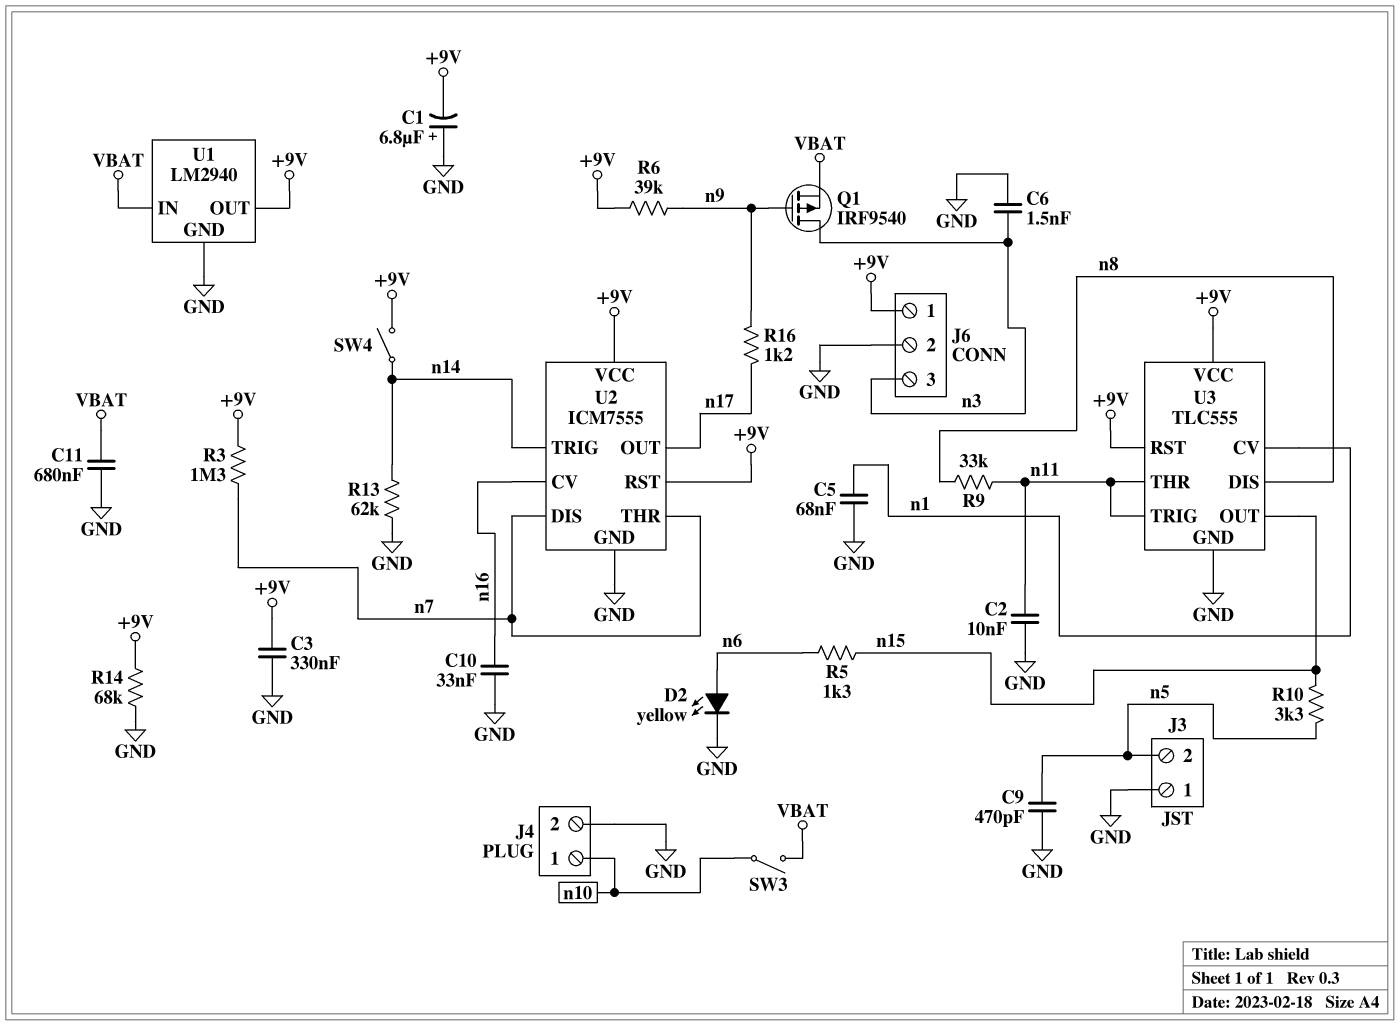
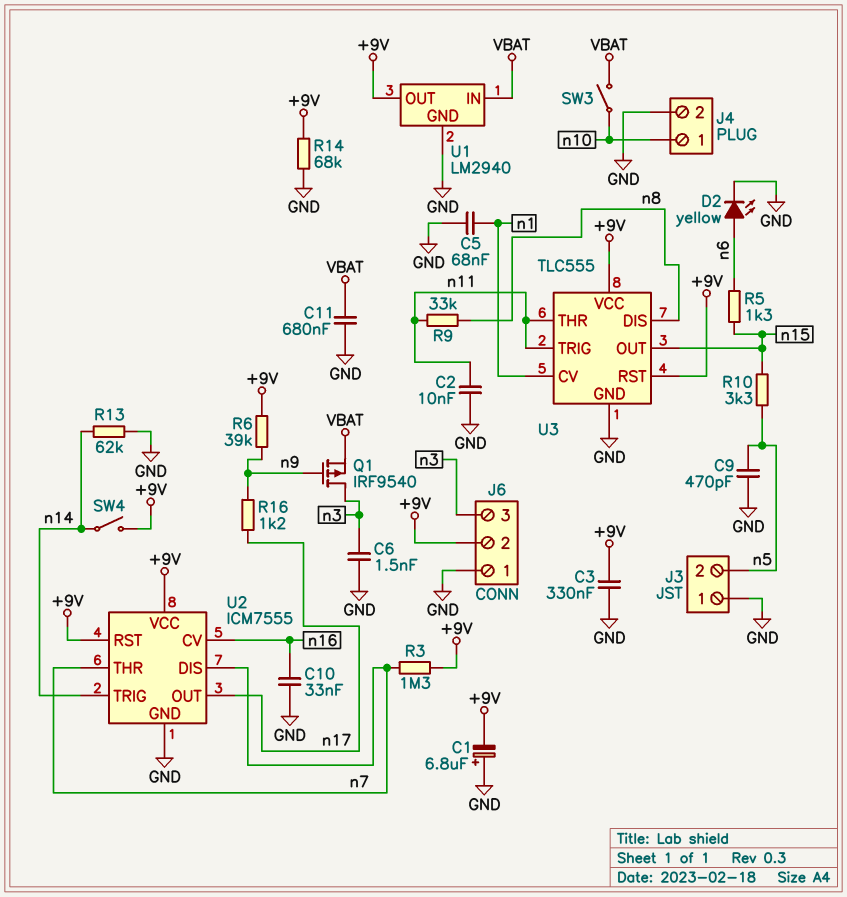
J6 pin 1: +9V -> GND
J6 pin 2: GND -> +9V

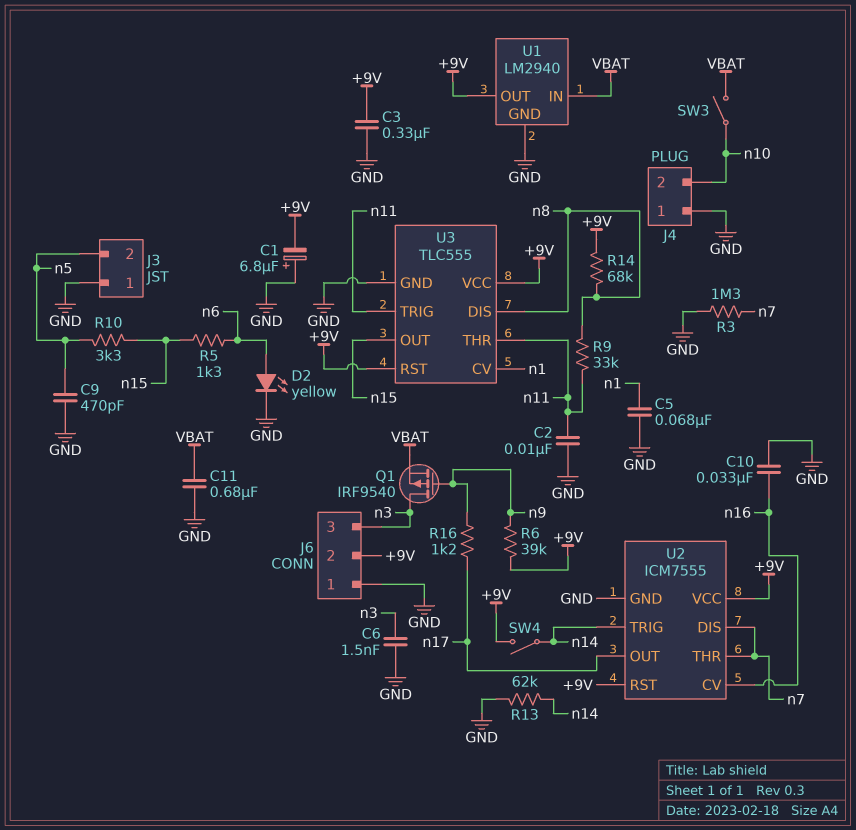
J4 pin 1: n10 -> GND
J4 pin 2: GND -> n10
R3: 1.3M (+9V, n7) -> 1.3M (GND, n7)
R14: 68k (+9V, GND) -> 68k (+9V, n8)

